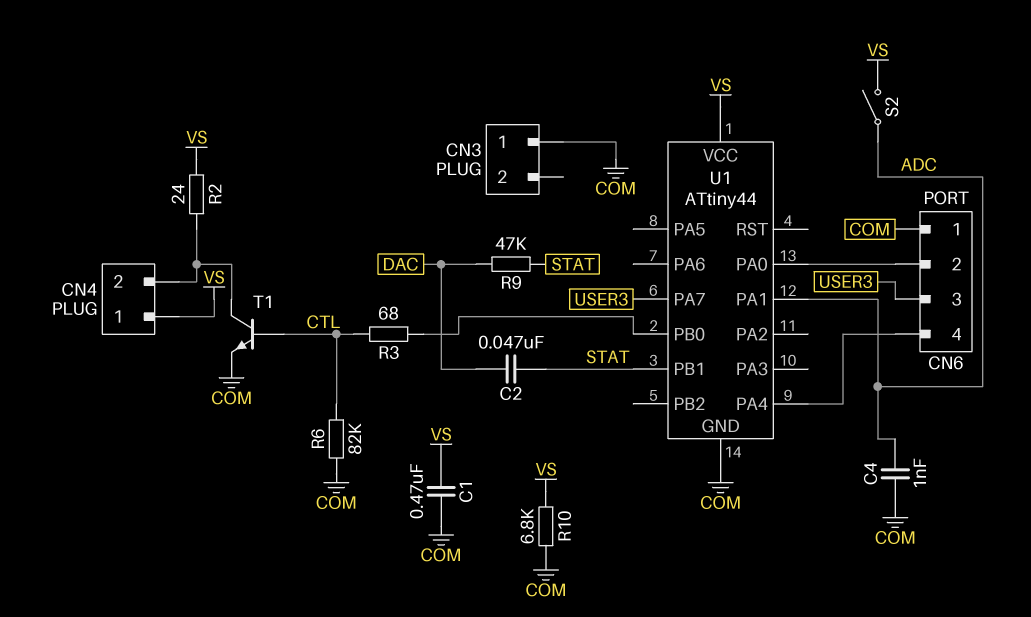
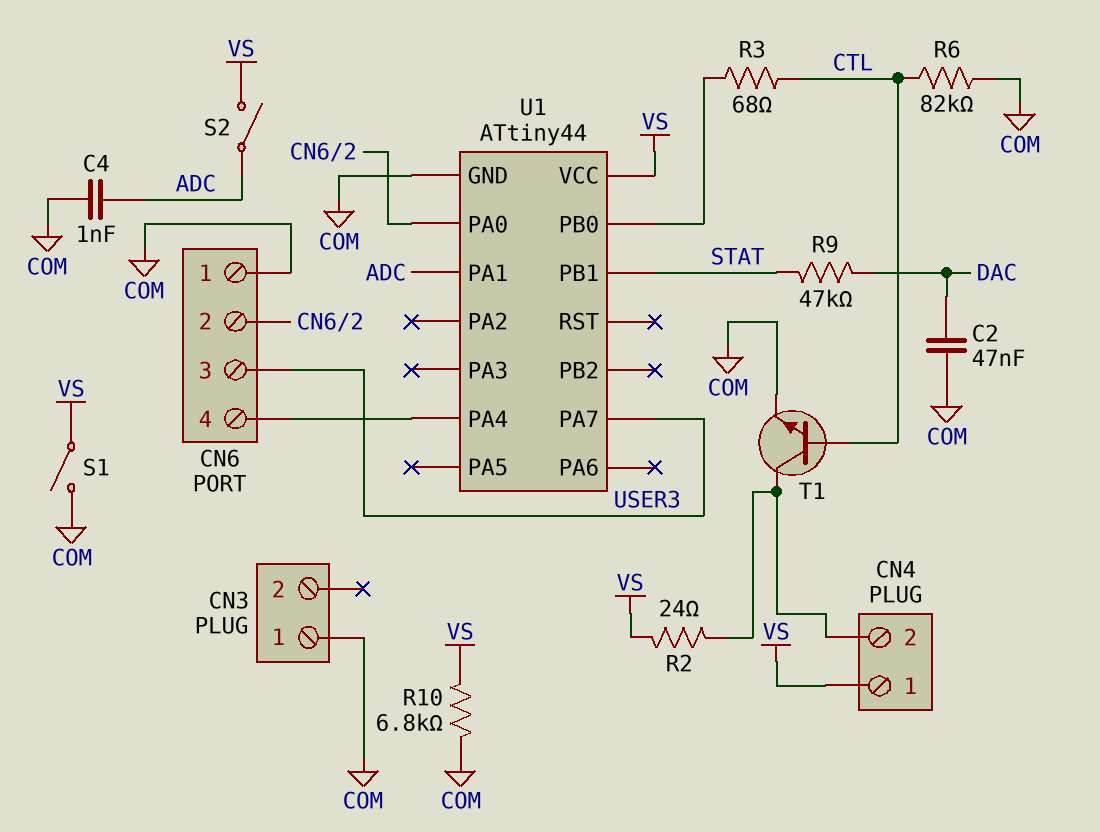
C1: 470nF (COM, VS) -> none
C2: 47nF (DAC, STAT) -> 47nF (COM, DAC)
S1: none -> switch (COM, VS)

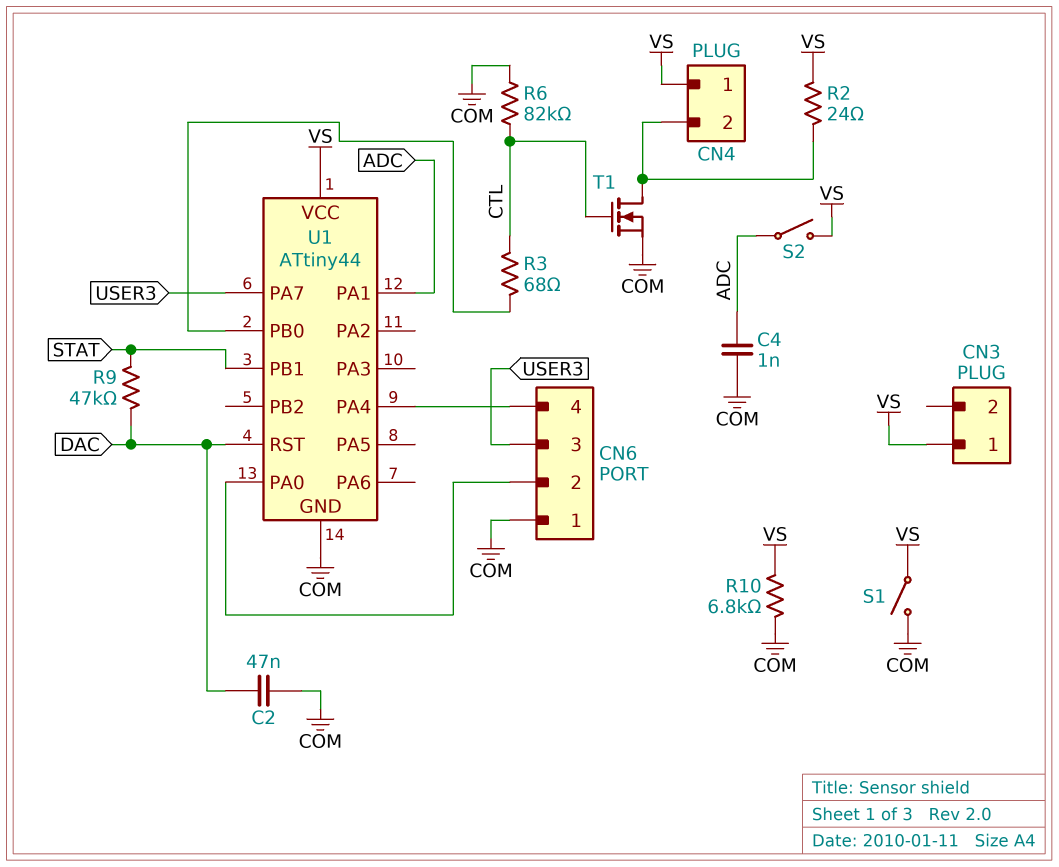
CN3 pin 1: COM -> VS
T1: NPN (B CTL, C CN4/2, E COM) -> NMOS (G CTL, D CN4/2, S COM)
U1 pin RST: none -> DAC

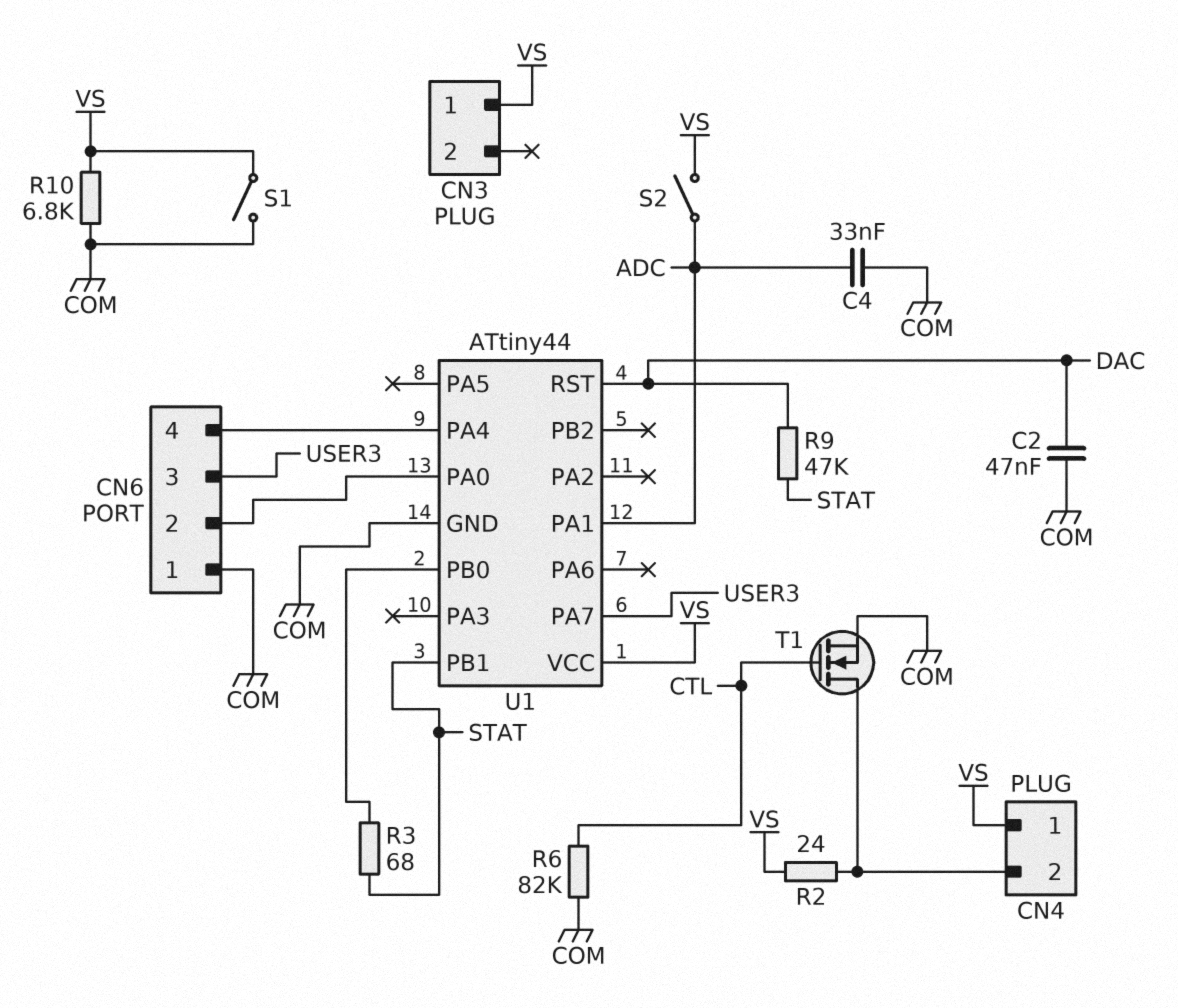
C4: 1nF (ADC, COM) -> 33nF (ADC, COM)
R3: 68 (CTL, U1/PB0) -> 68 (STAT, U1/PB0)

